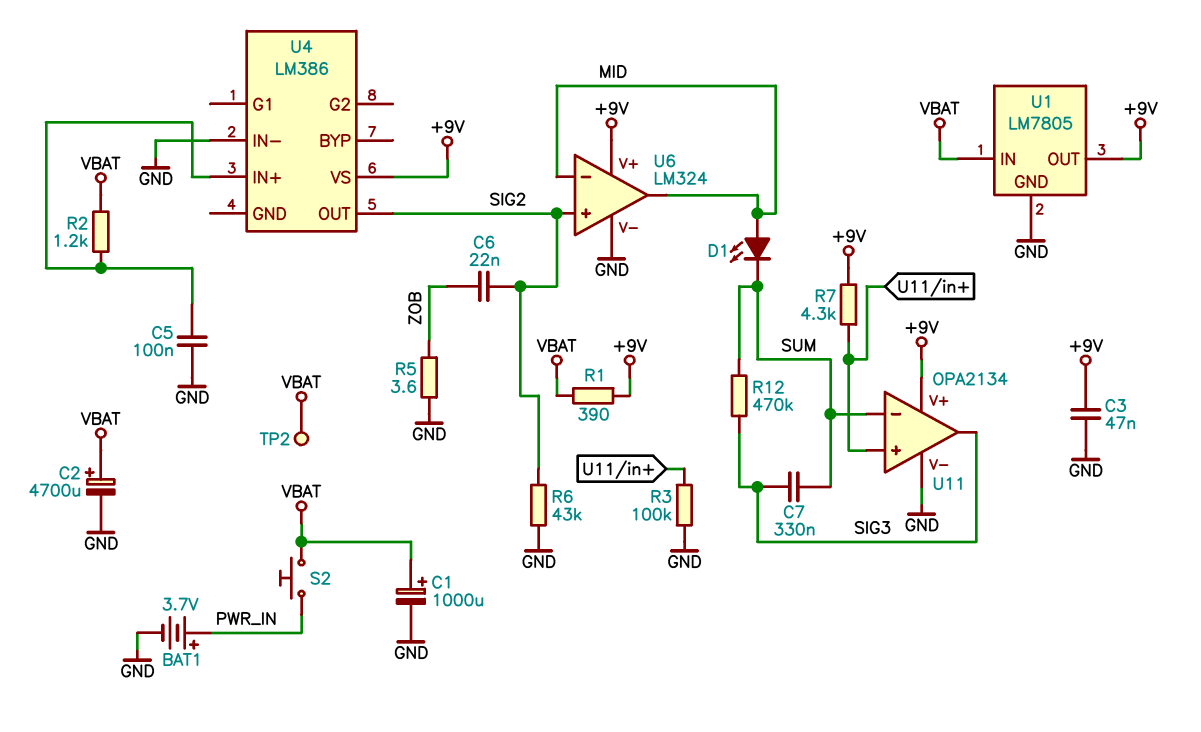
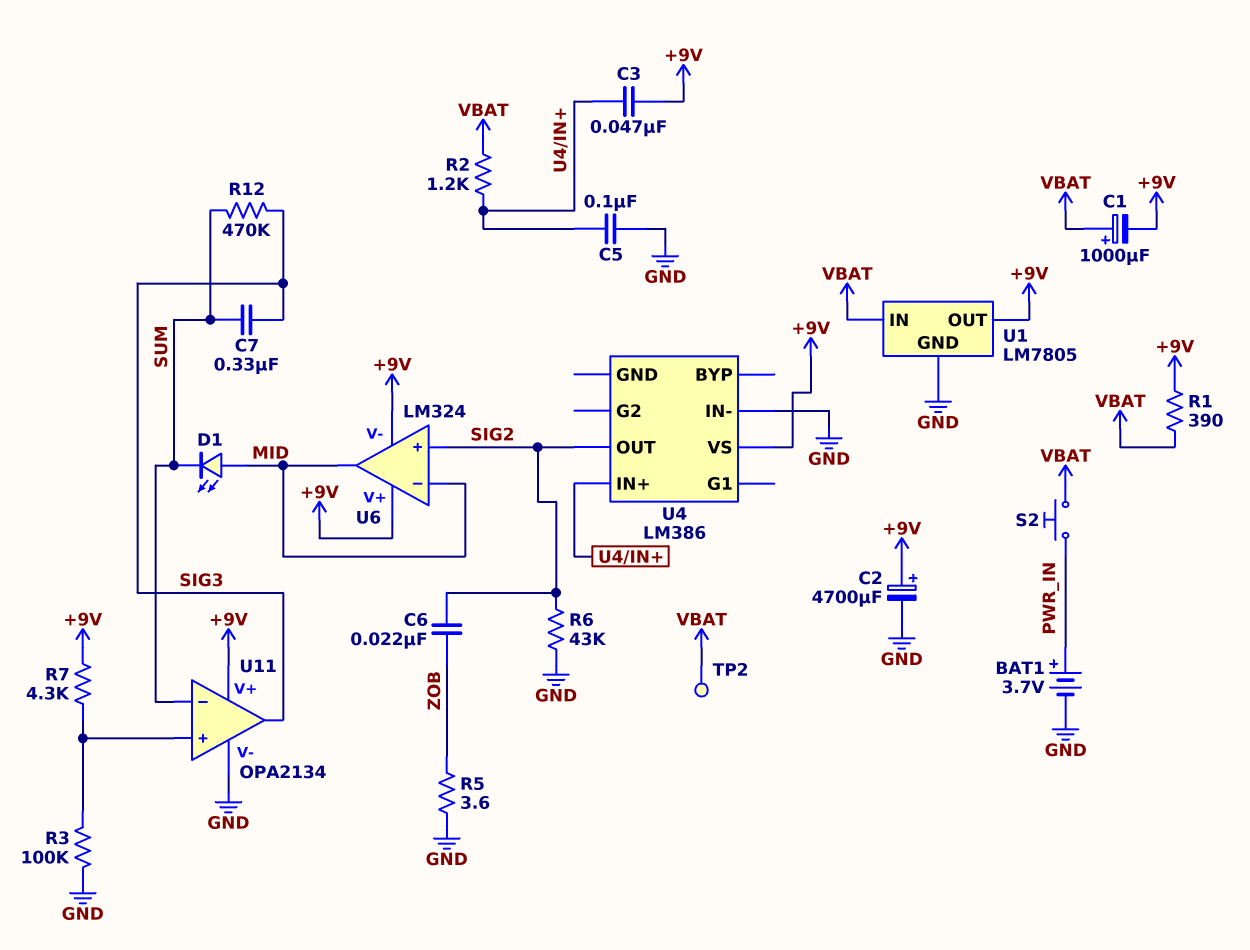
C1: 1000uF (plus VBAT, minus GND) -> 1000uF (plus VBAT, minus +9V)
C2: 4700uF (plus VBAT, minus GND) -> 4700uF (plus +9V, minus GND)
C3: 47nF (+9V, GND) -> 47nF (+9V, U4/IN+)
U6 pin V-: GND -> +9V

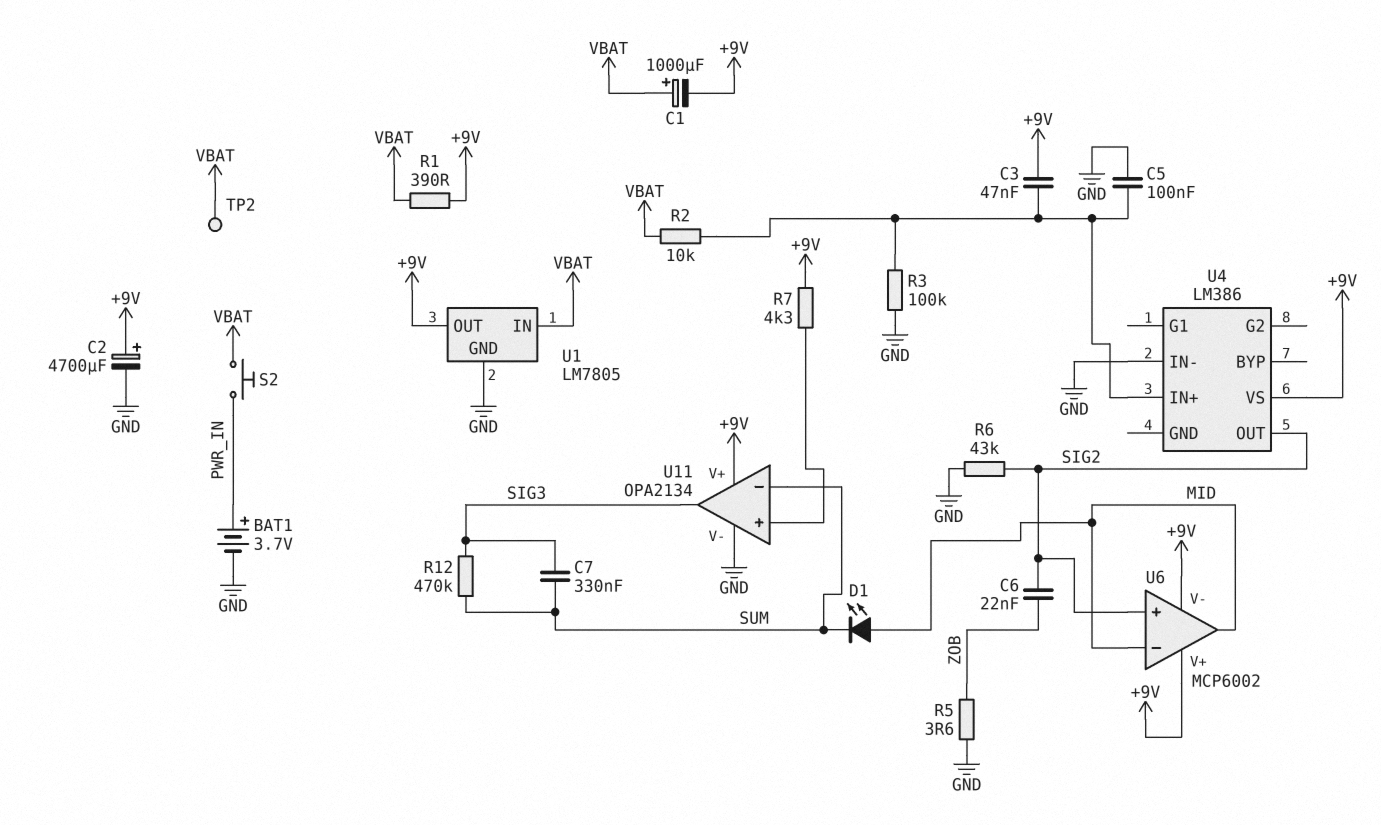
R2: 1.2k (U4/IN+, VBAT) -> 10k (U4/IN+, VBAT)
R3: 100k (GND, U11/in+) -> 100k (GND, U4/IN+)
U6: LM324 -> MCP6002

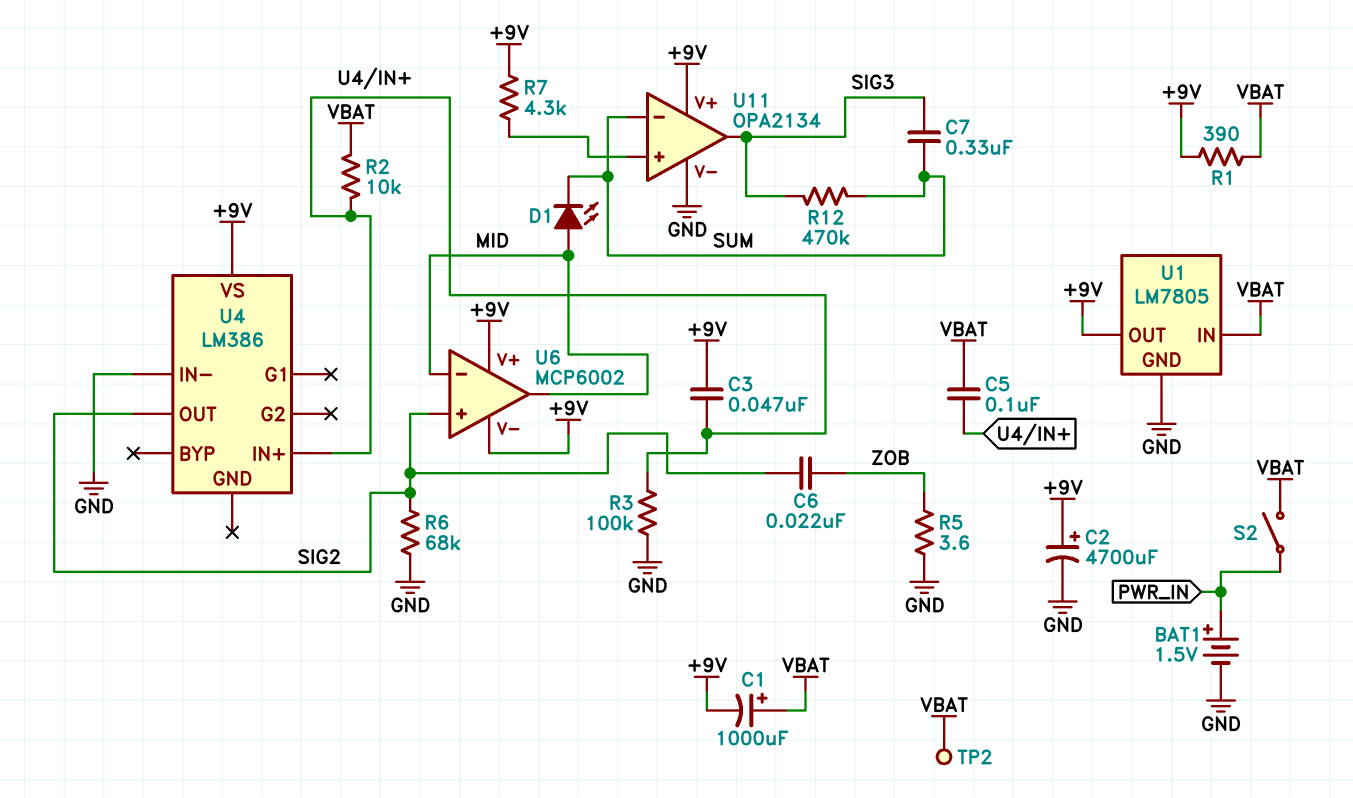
BAT1: 3.7V (plus PWR_IN, minus GND) -> 1.5V (plus PWR_IN, minus GND)
C5: 100nF (GND, U4/IN+) -> 100nF (U4/IN+, VBAT)
R6: 43k (GND, SIG2) -> 68k (GND, SIG2)
S2: button (PWR_IN, VBAT) -> switch (PWR_IN, VBAT)

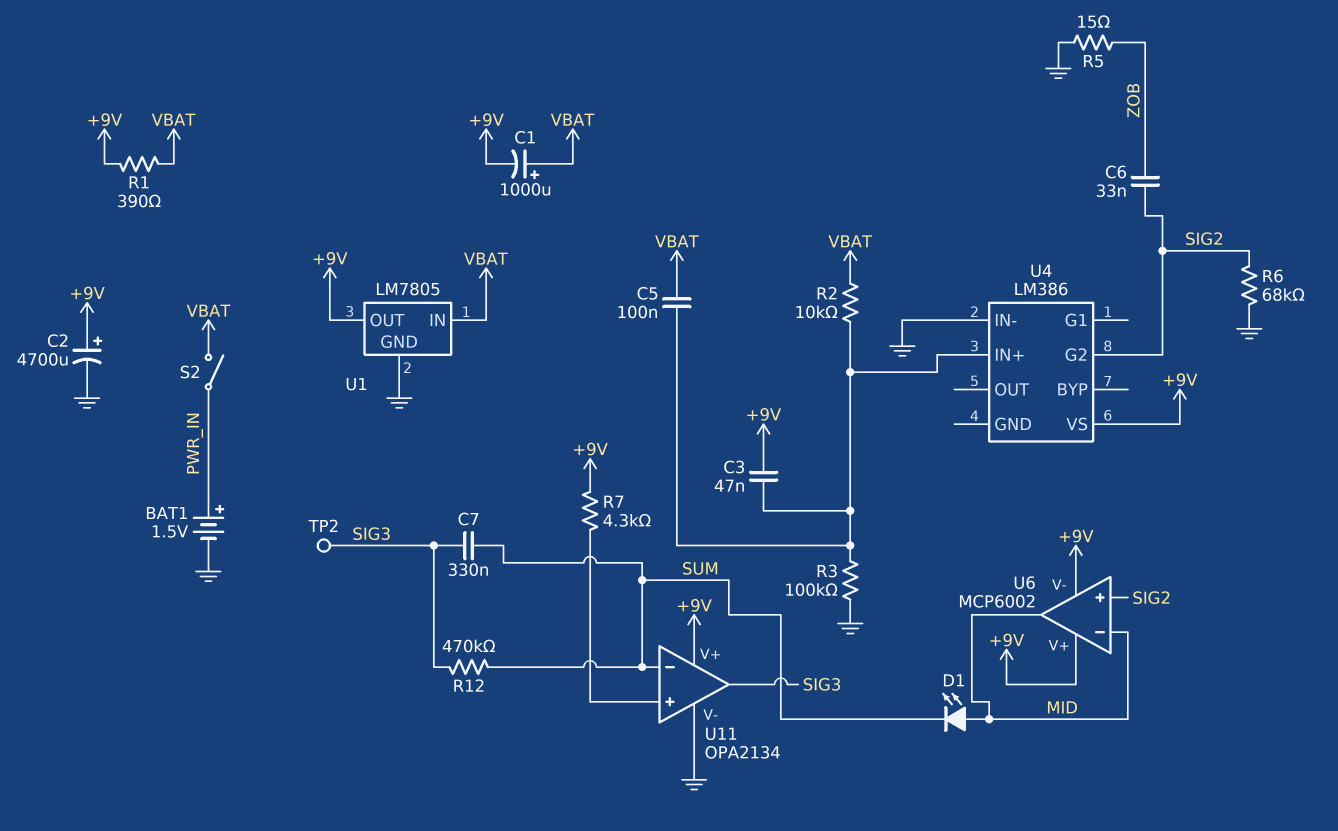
C6: 22nF (SIG2, ZOB) -> 33nF (SIG2, ZOB)
R5: 3.6 (GND, ZOB) -> 15 (GND, ZOB)
TP2: test point (VBAT) -> test point (SIG3)
U4 pin G2: none -> SIG2
U4 pin OUT: SIG2 -> none

